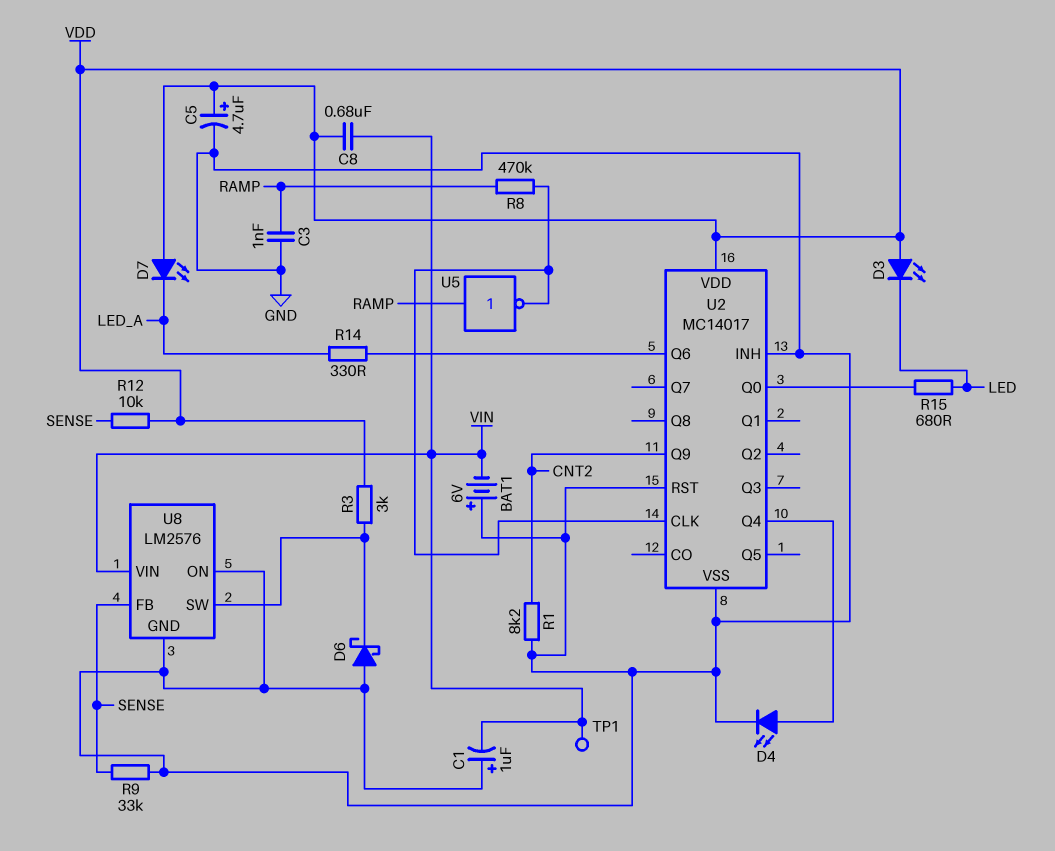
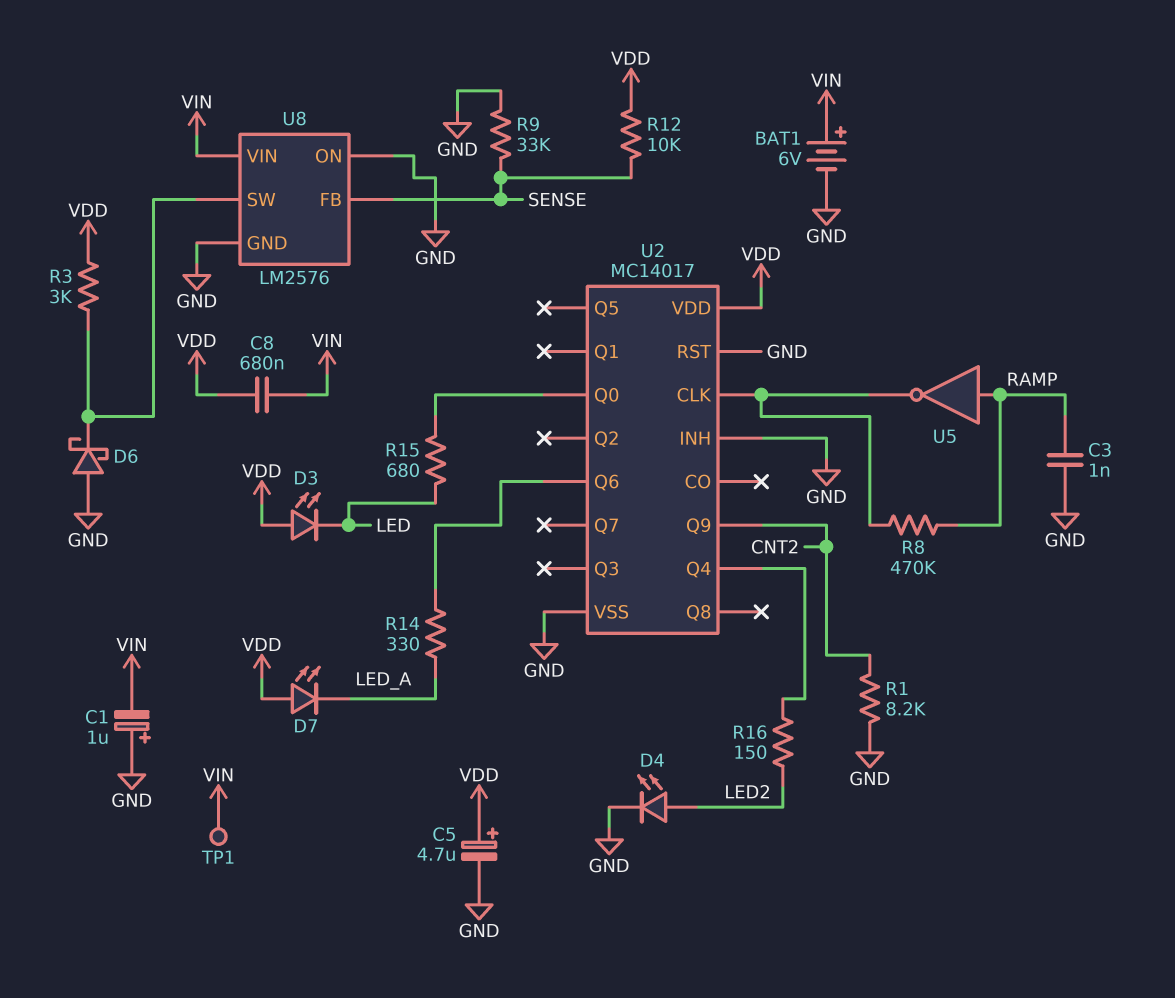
BAT1: 6V (plus GND, minus VIN) -> 6V (plus VIN, minus GND)
D4: LED (A U2/Q4, K GND) -> LED (A LED2, K GND)
R16: none -> 150 (LED2, U2/Q4)

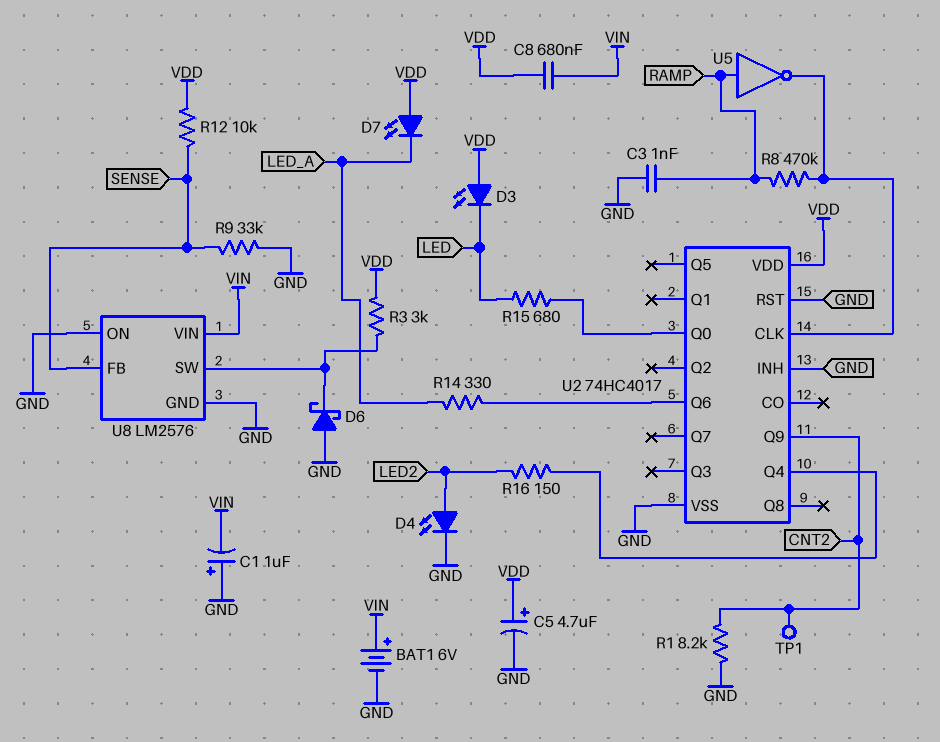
TP1: test point (VIN) -> test point (CNT2)
U2: MC14017 -> 74HC4017

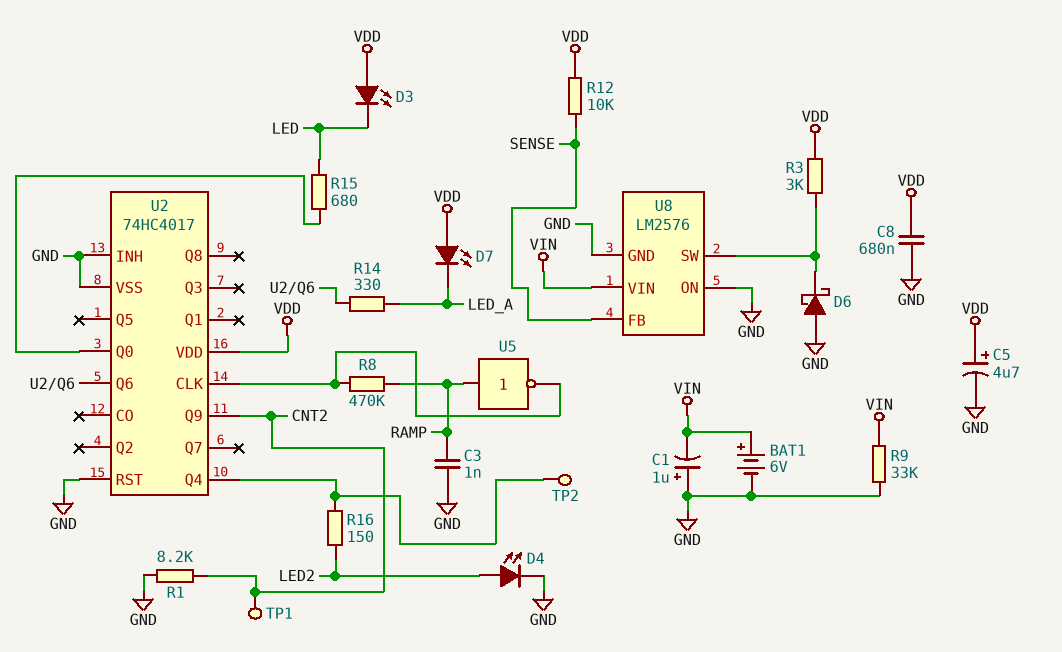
C8: 680nF (VDD, VIN) -> 680nF (GND, VDD)
R9: 33k (GND, SENSE) -> 33k (GND, VIN)
TP2: none -> test point (U2/Q4)

